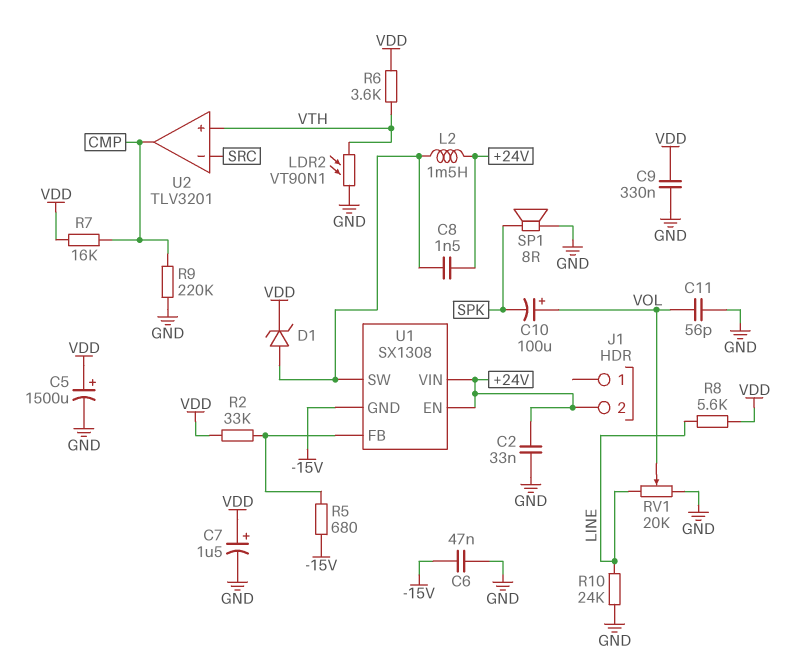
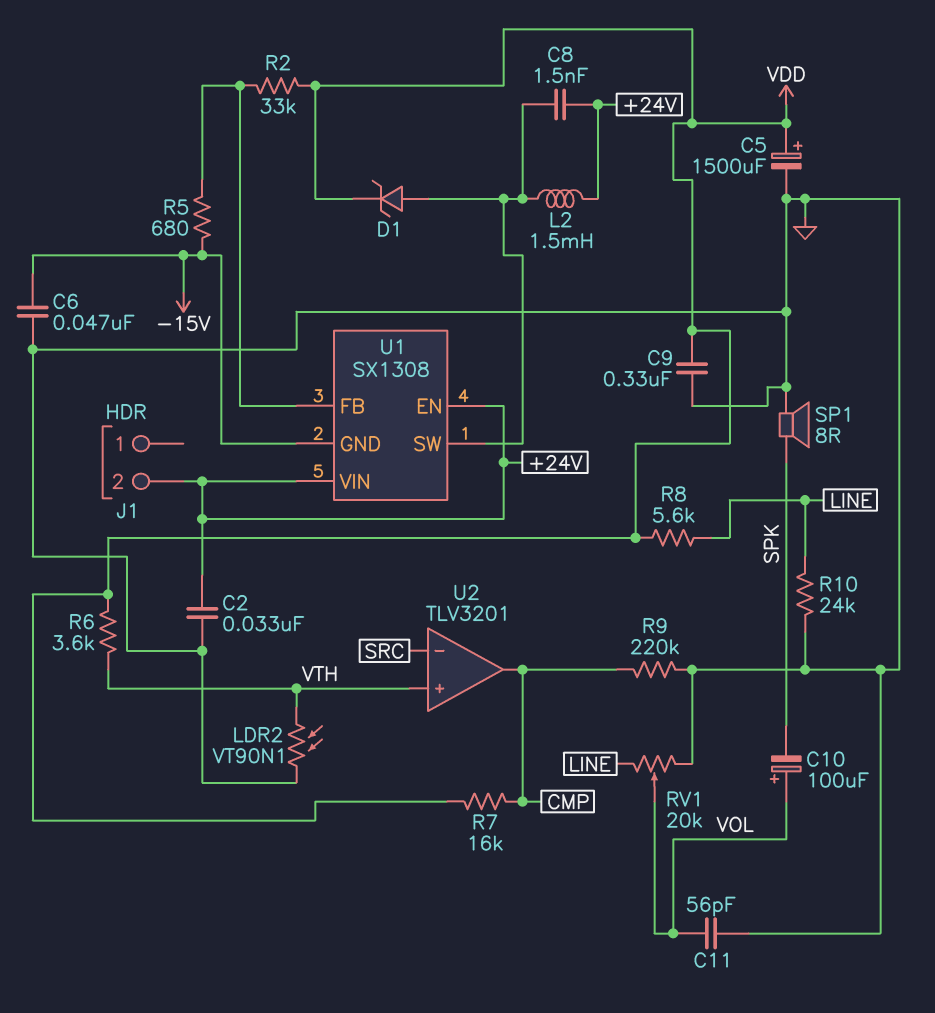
C7: 1.5uF (plus VDD, minus GND) -> none

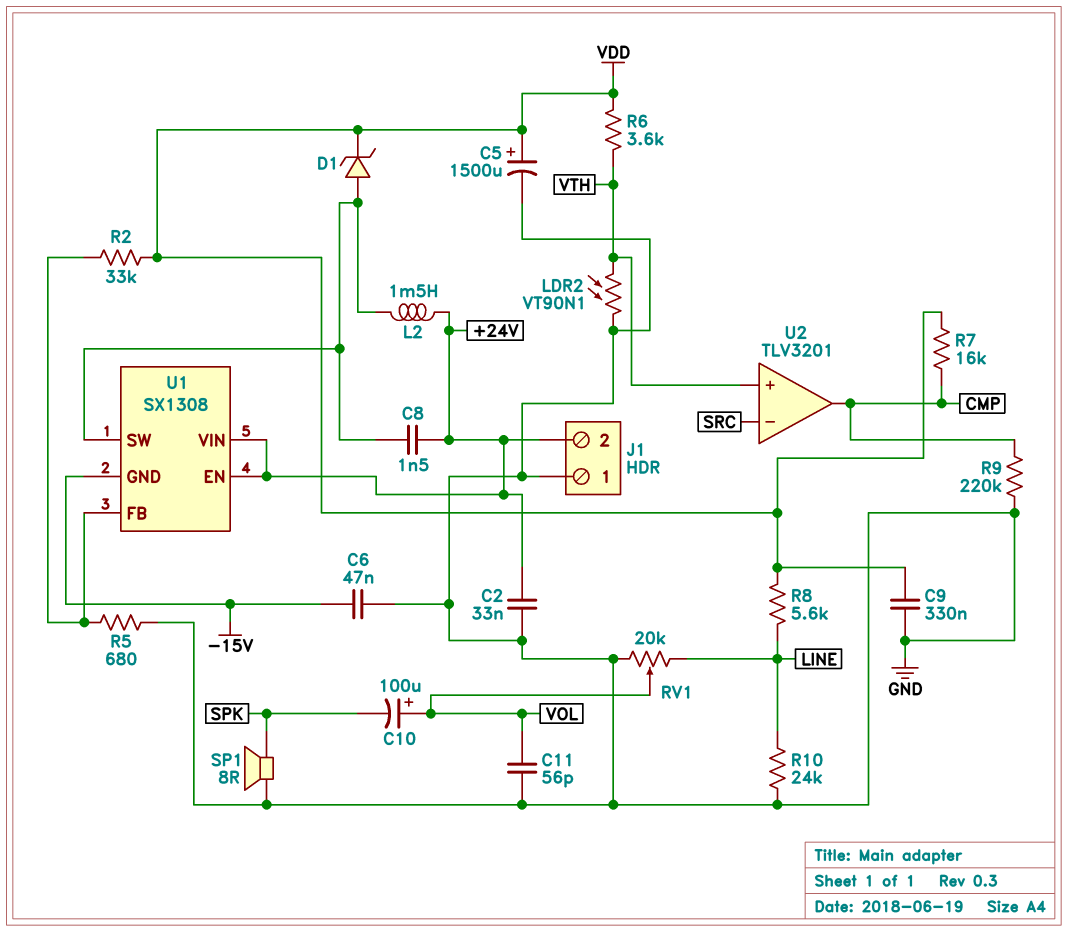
J1 pin 1: none -> GND
R5: 680 (-15V, U1/FB) -> 680 (GND, U1/FB)

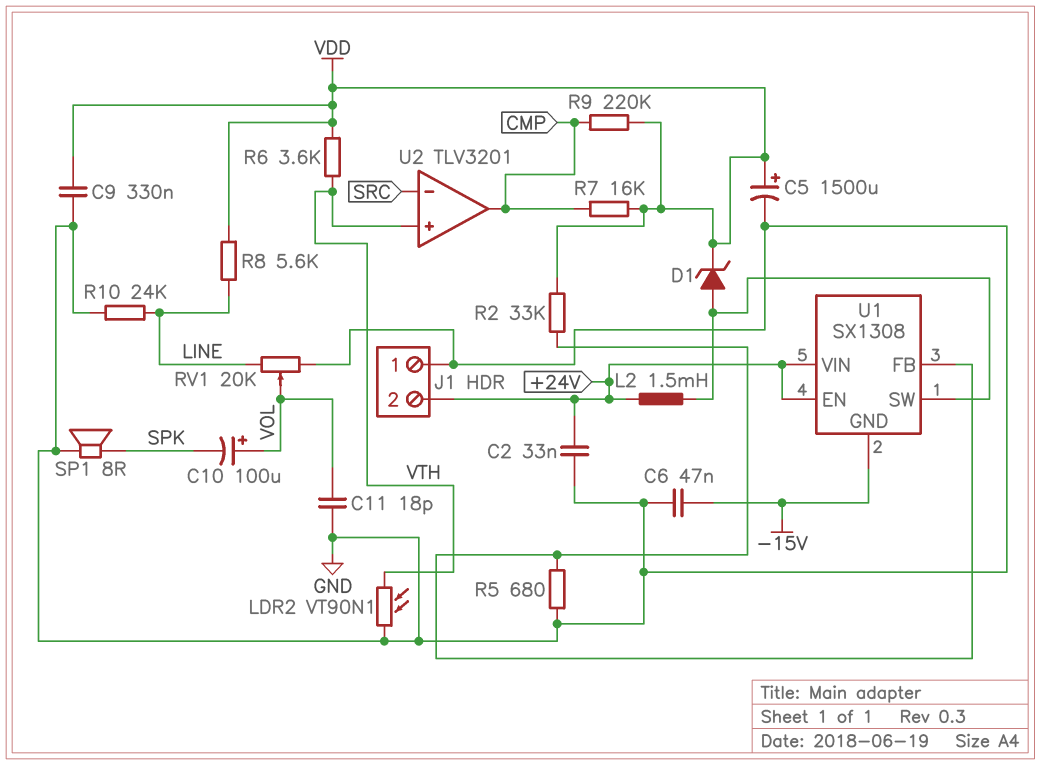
C8: 1.5nF (+24V, U1/SW) -> none
C11: 56pF (GND, VOL) -> 18pF (GND, VOL)
R9: 220k (CMP, GND) -> 220k (CMP, VDD)

